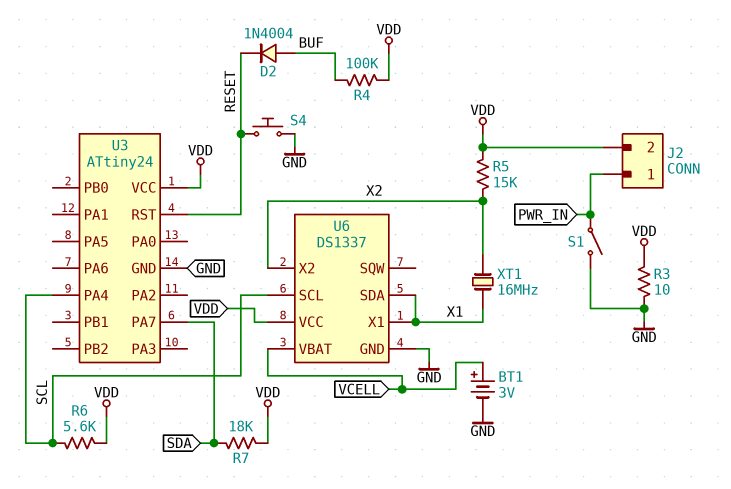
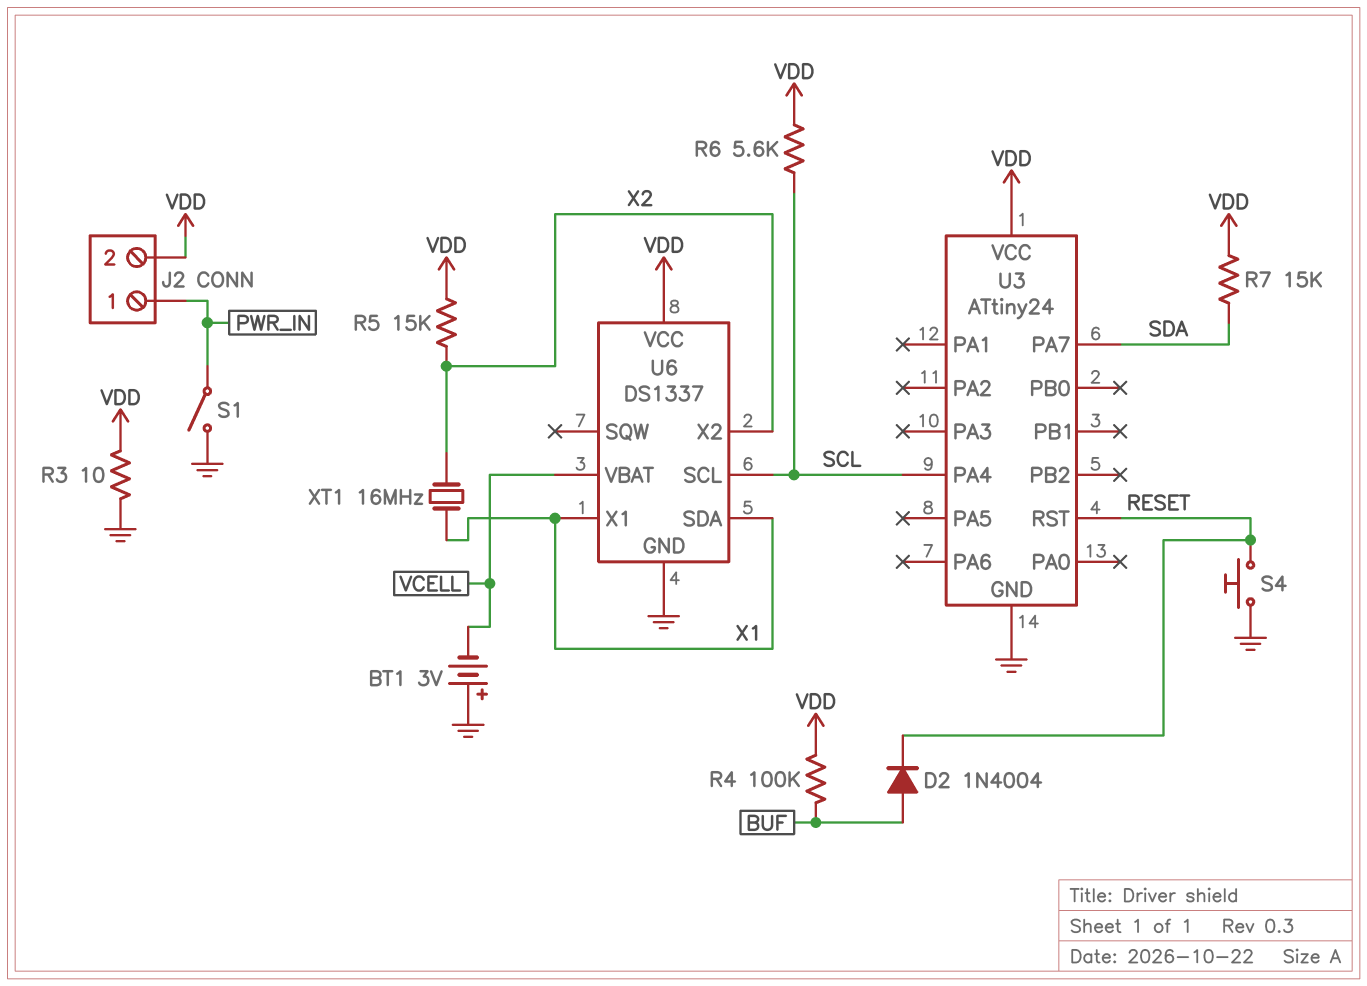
BT1: 3V (plus VCELL, minus GND) -> 3V (plus GND, minus VCELL)
R7: 18k (SDA, VDD) -> 15k (SDA, VDD)

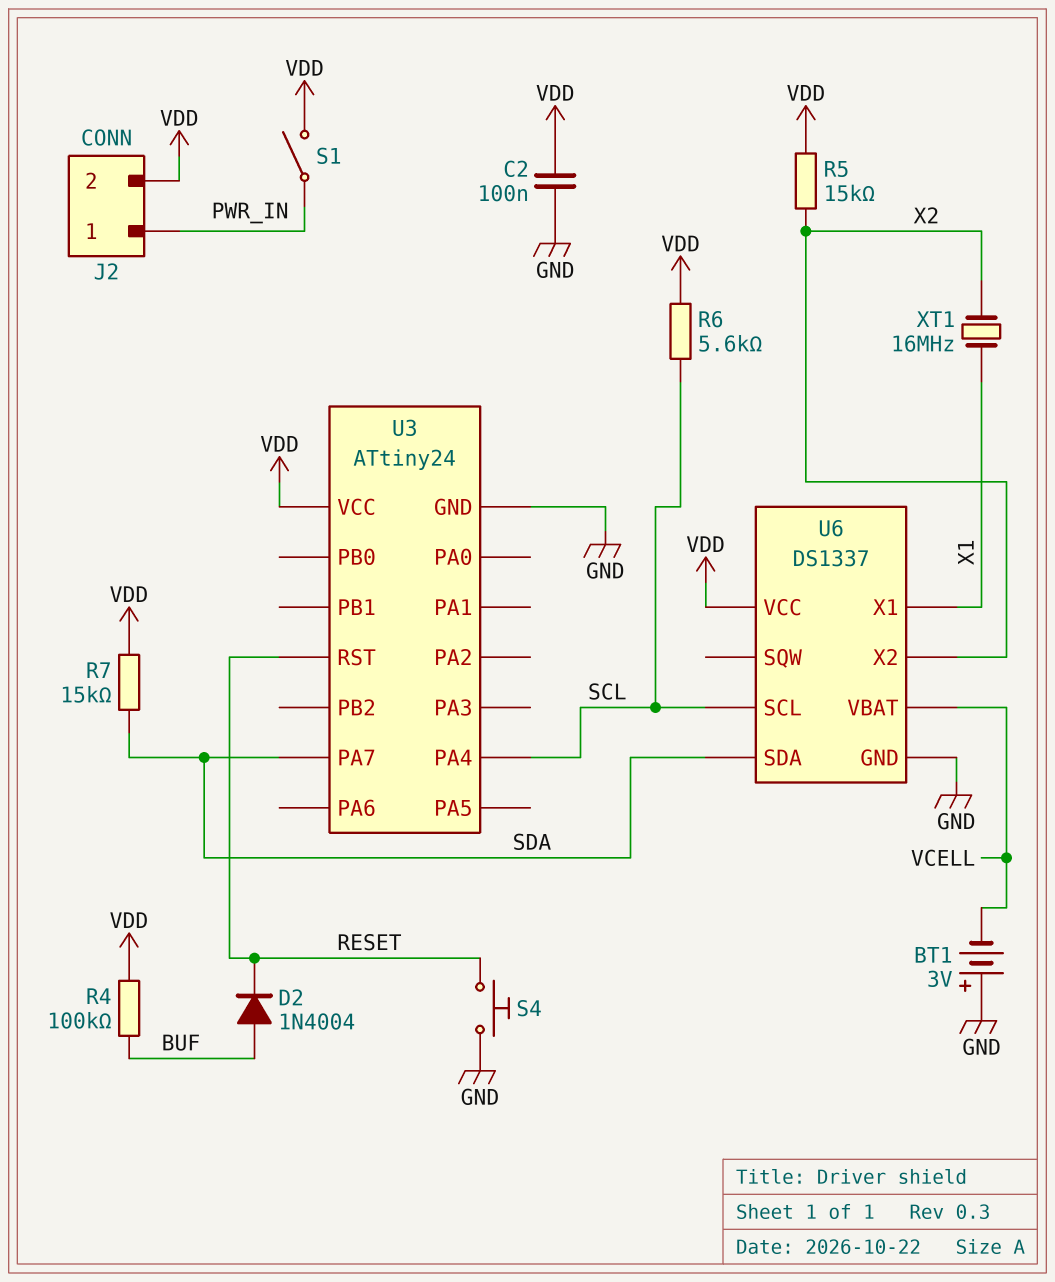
C2: none -> 100nF (GND, VDD)
R3: 10 (GND, VDD) -> none
S1: switch (GND, PWR_IN) -> switch (PWR_IN, VDD)
U6 pin SDA: X1 -> SDA

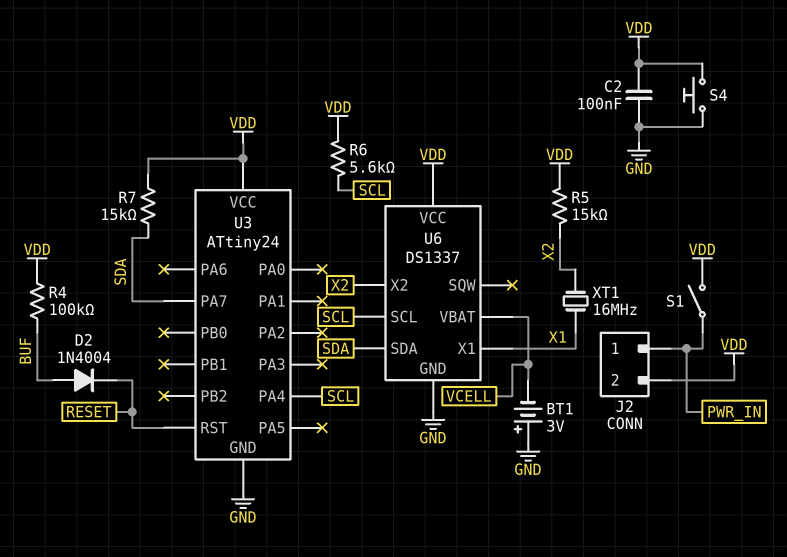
S4: button (GND, RESET) -> button (GND, VDD)

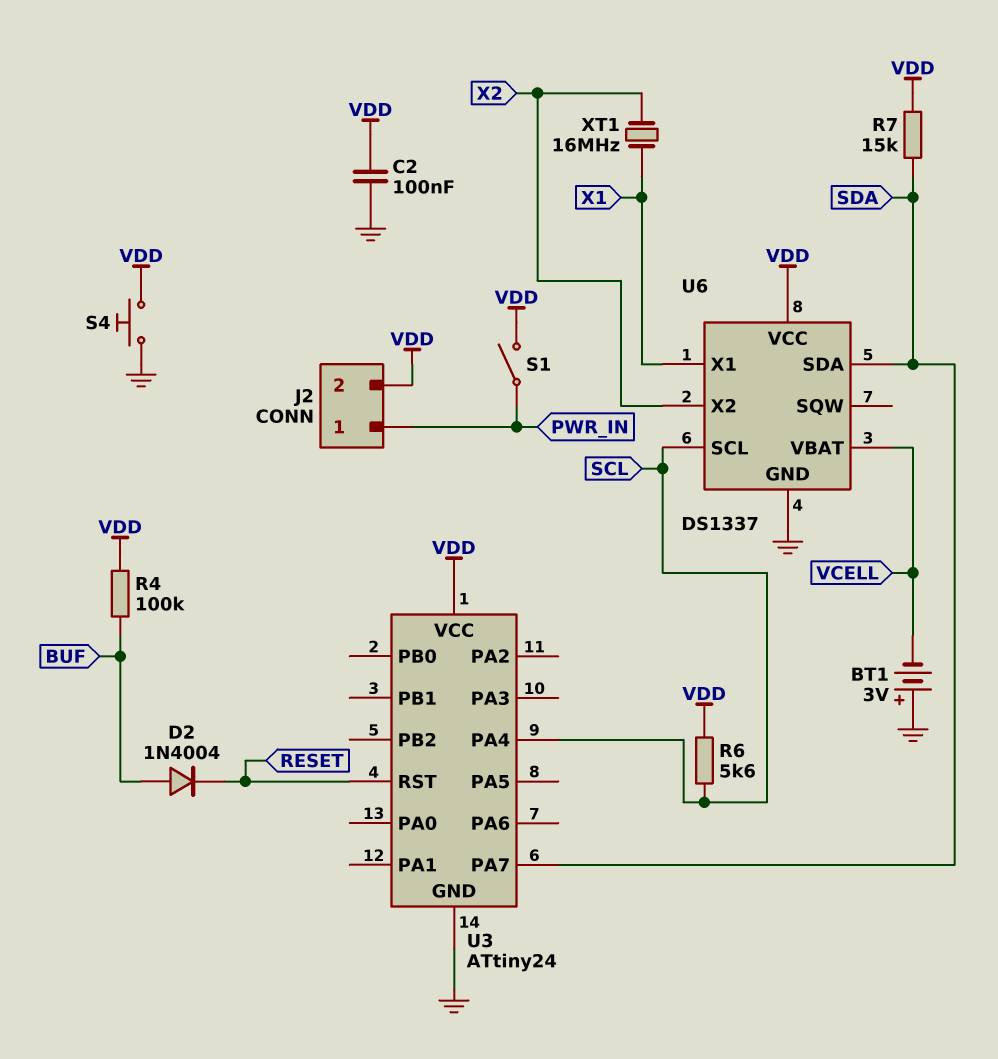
R5: 15k (VDD, X2) -> none

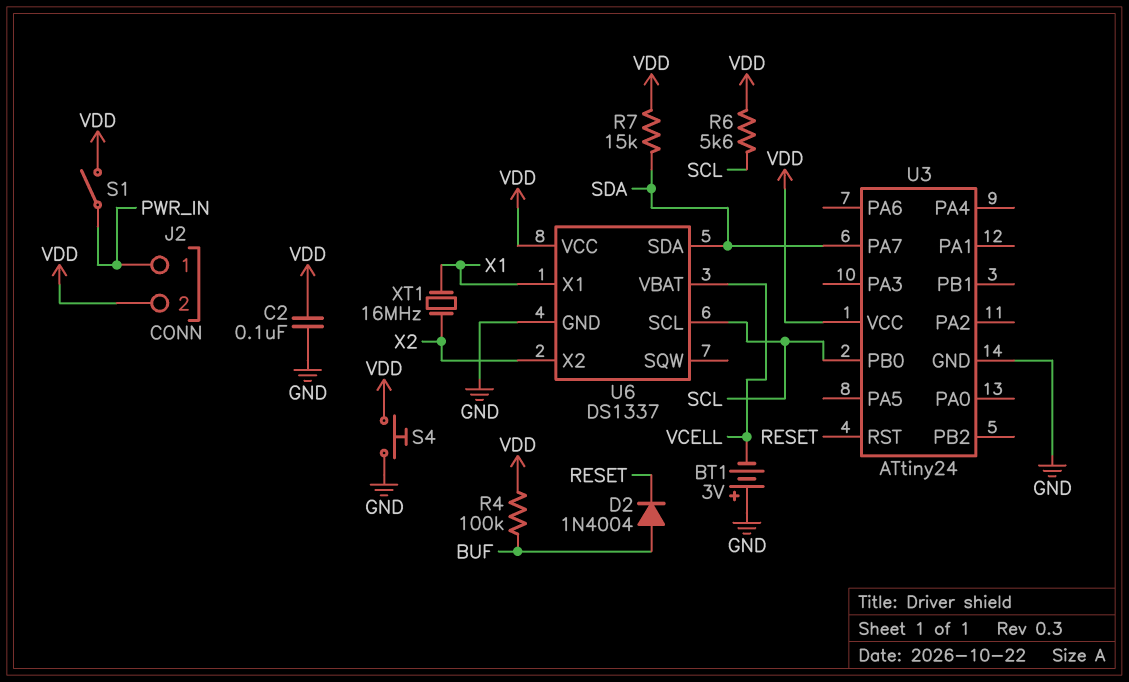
U3 pin PA4: SCL -> none
U3 pin PB0: none -> SCL

